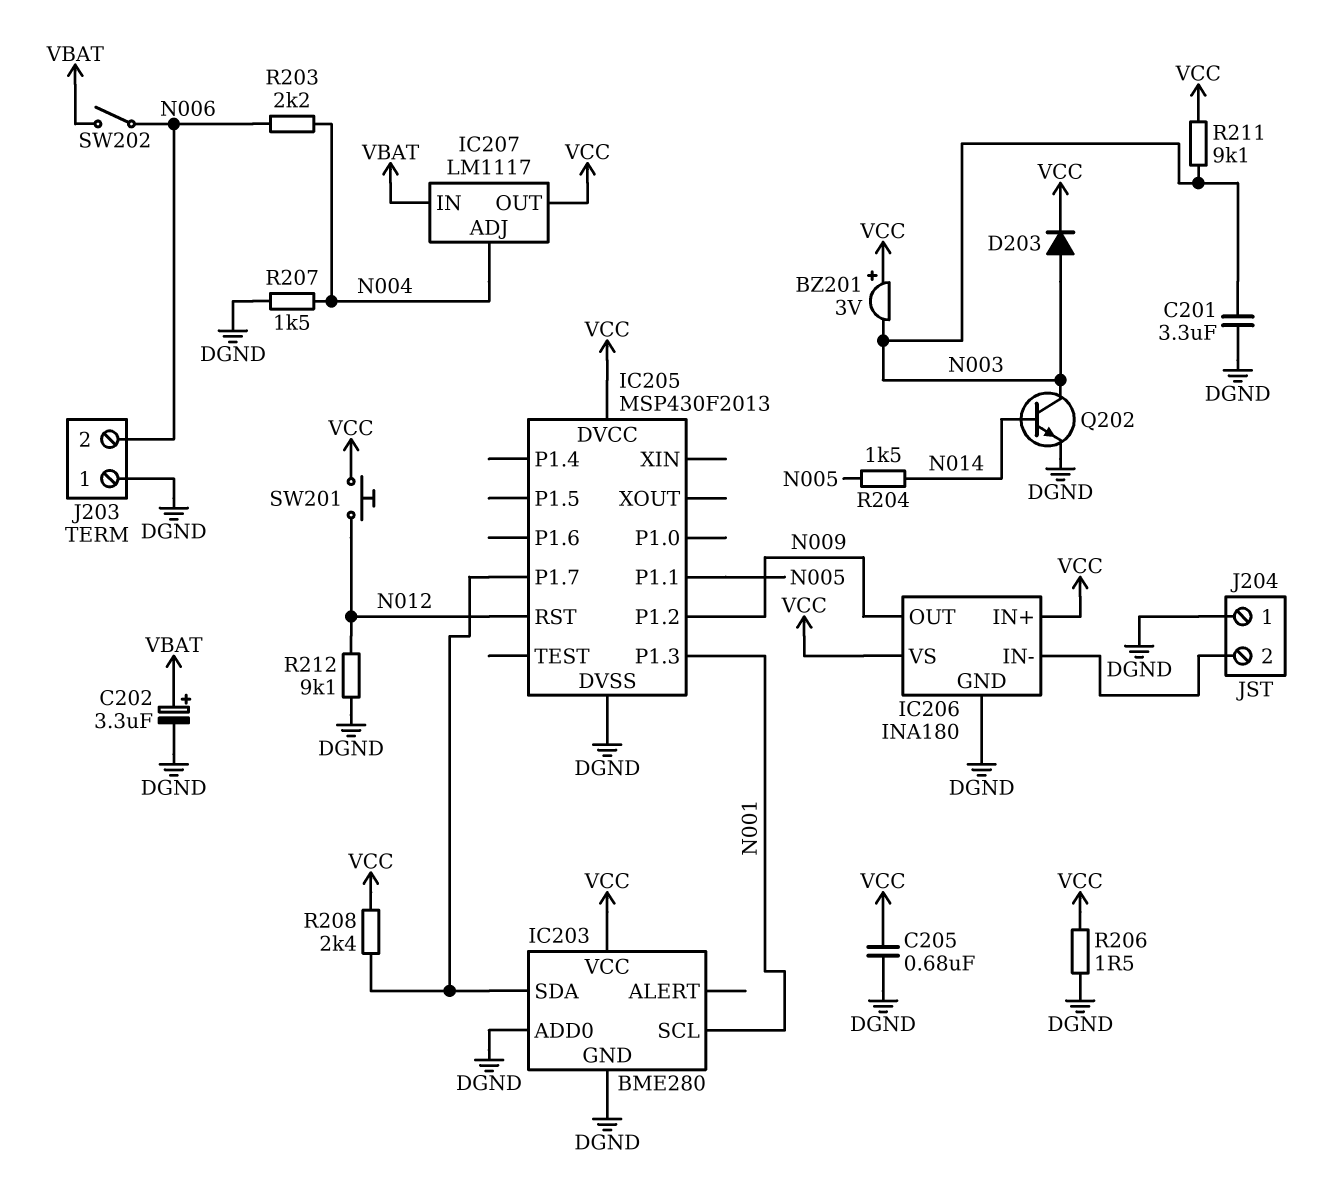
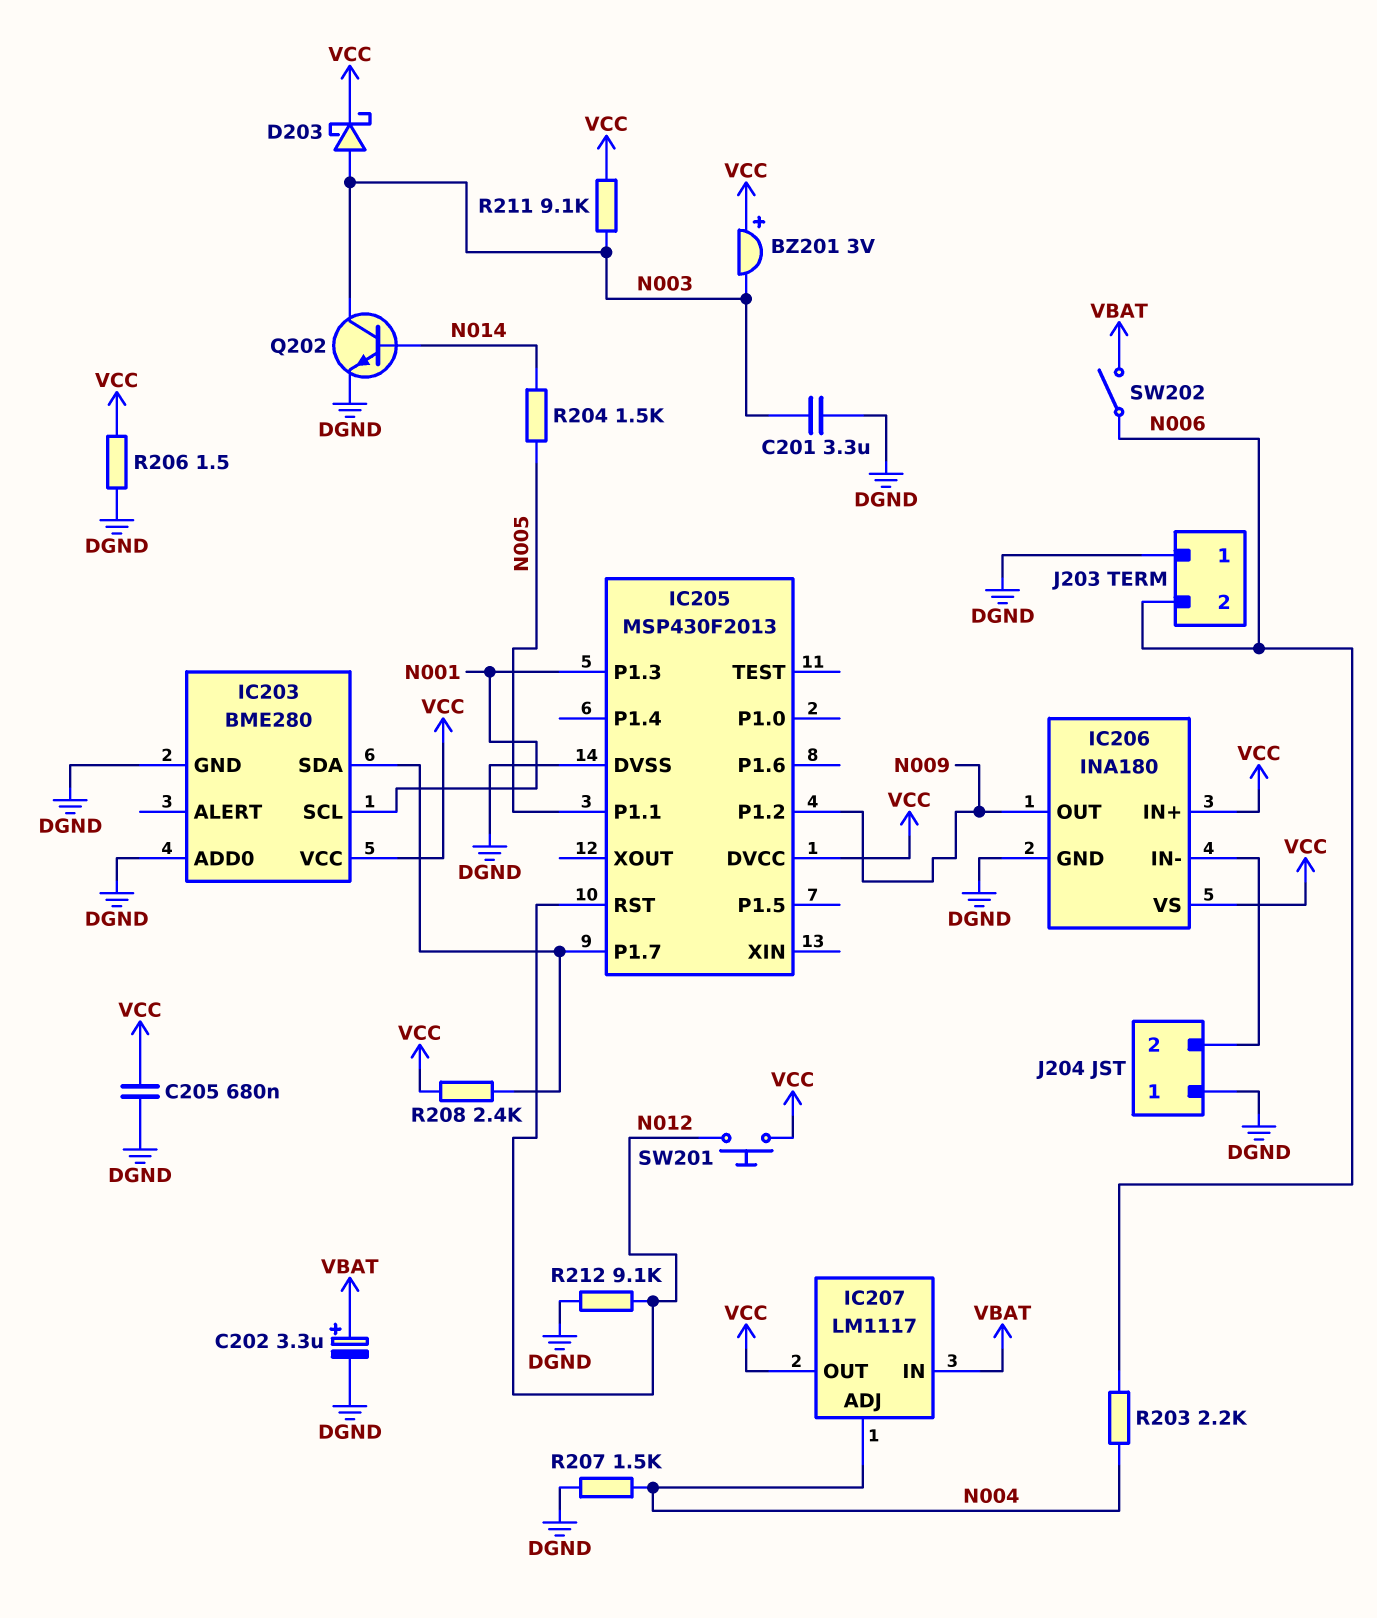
D203: diode (A N003, K VCC) -> schottky (A N003, K VCC)

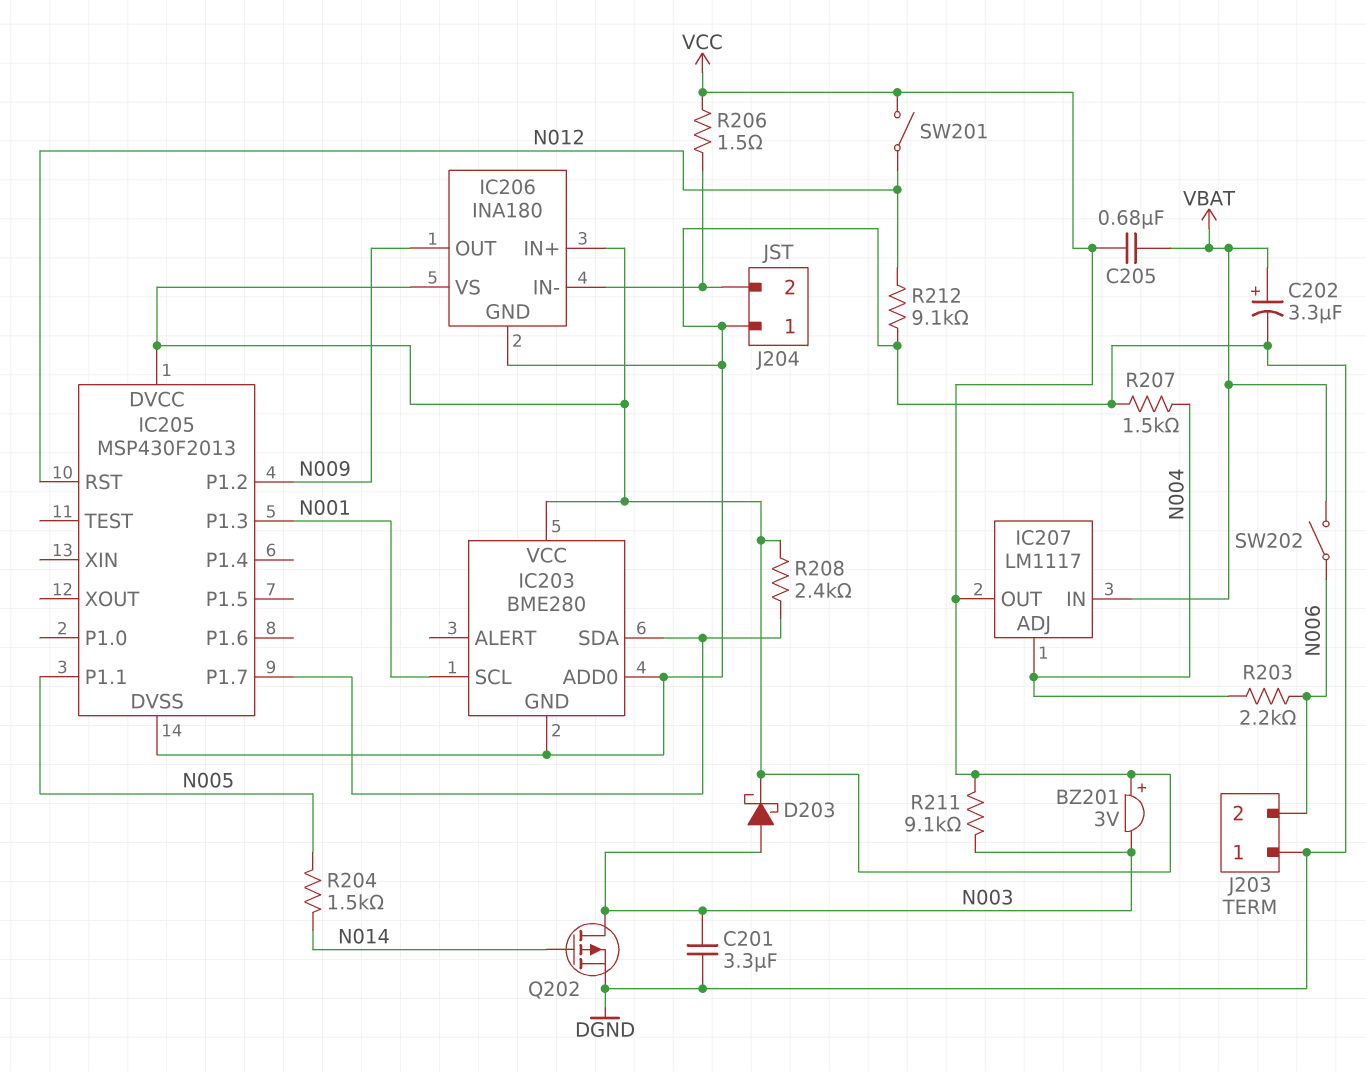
C205: 680nF (DGND, VCC) -> 680nF (VBAT, VCC)
Q202: NPN (B N014, C N003, E DGND) -> PMOS (G N014, D N003, S DGND)
R206: 1.5 (DGND, VCC) -> 1.5 (IC206/IN-, VCC)
SW201: button (N012, VCC) -> switch (N012, VCC)

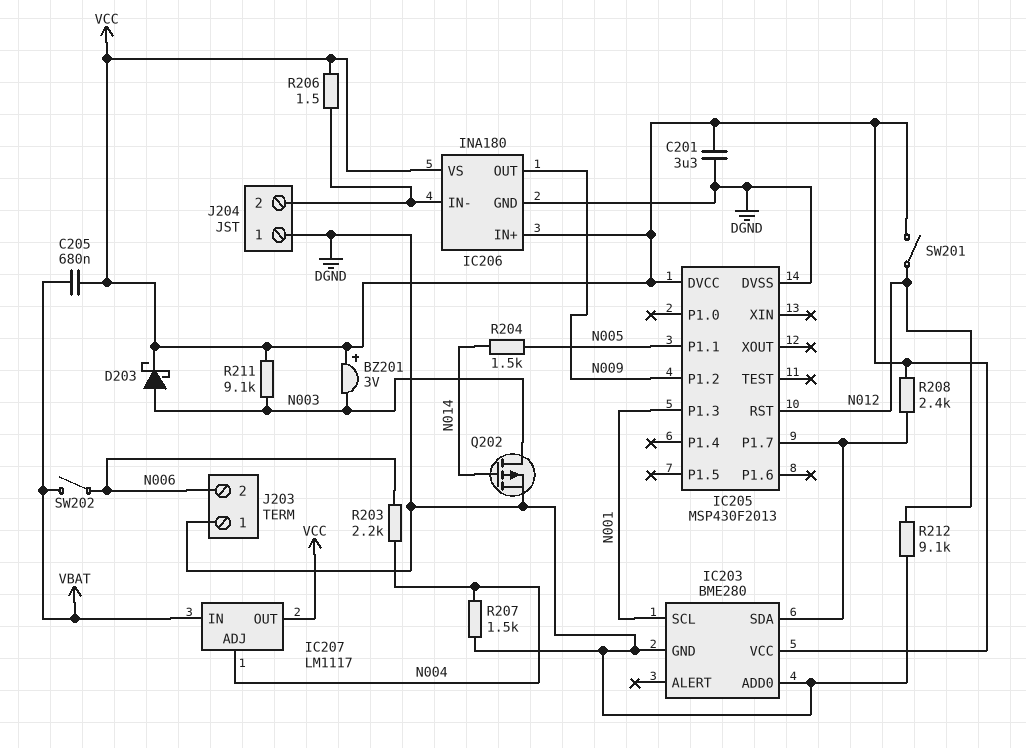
C201: 3.3uF (DGND, N003) -> 3.3uF (DGND, VCC)
C202: 3.3uF (plus VBAT, minus DGND) -> none

